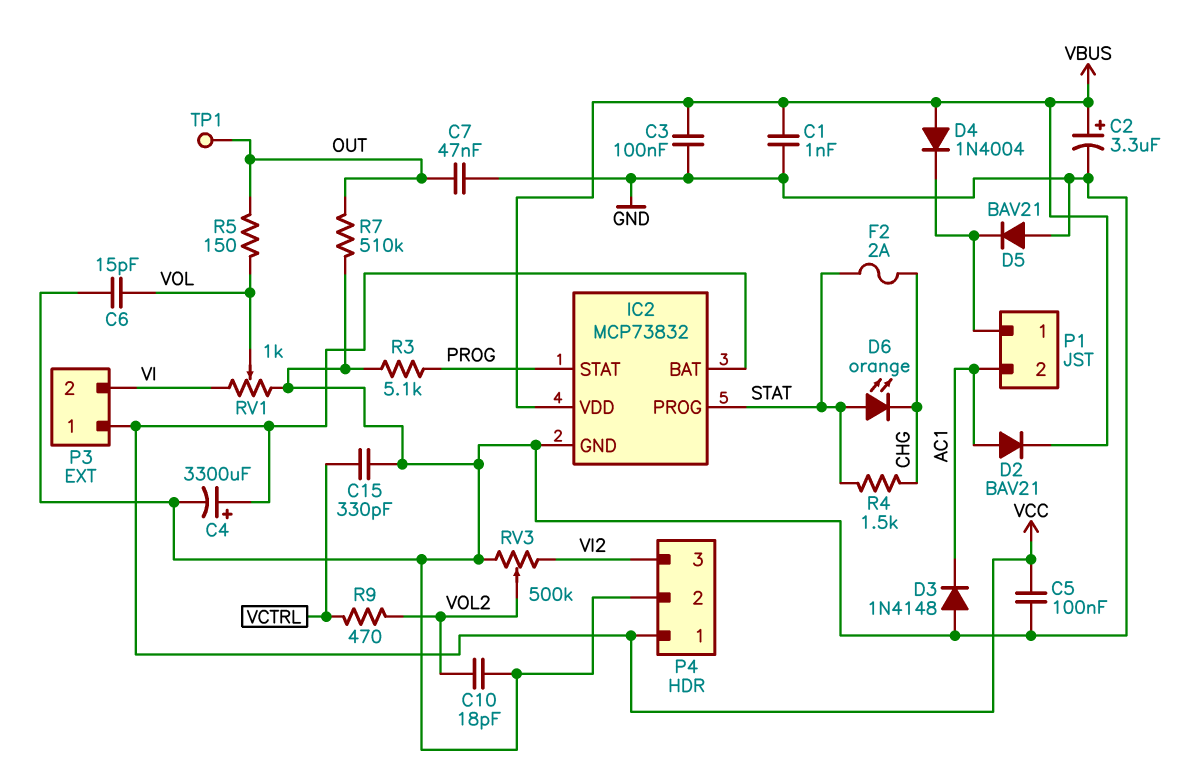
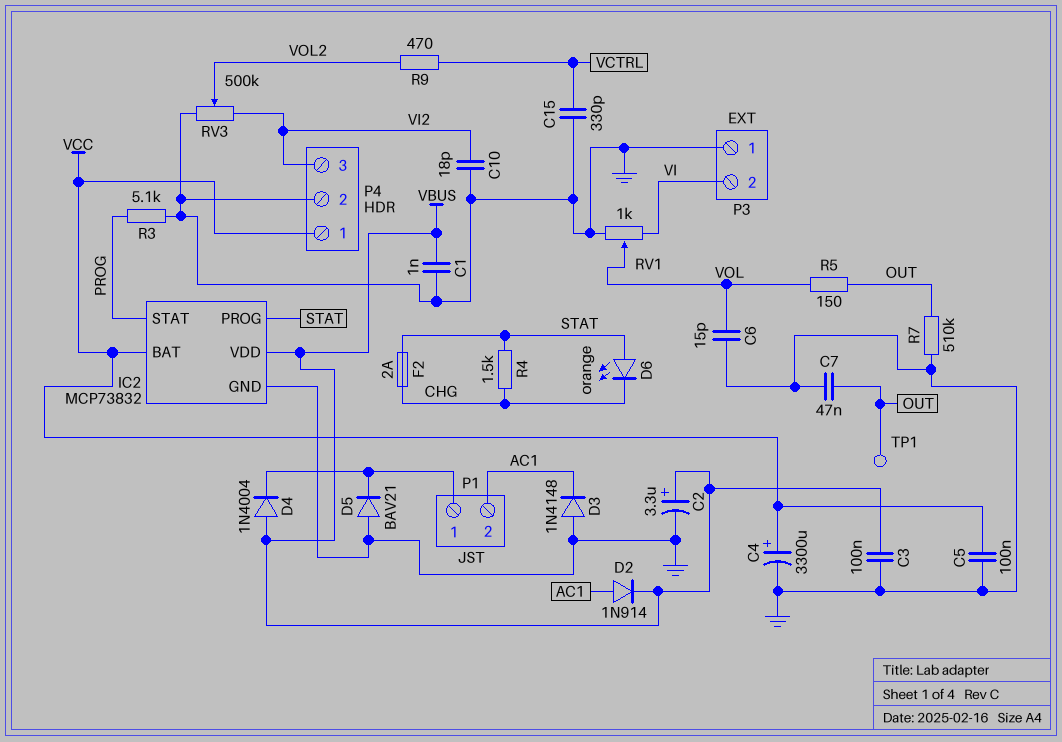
C10: 18pF (GND, VOL2) -> 18pF (GND, VI2)
D2: diode BAV21 (A AC1, K VBUS) -> diode 1N914 (A AC1, K VBUS)
P3 pin 1: VCC -> GND

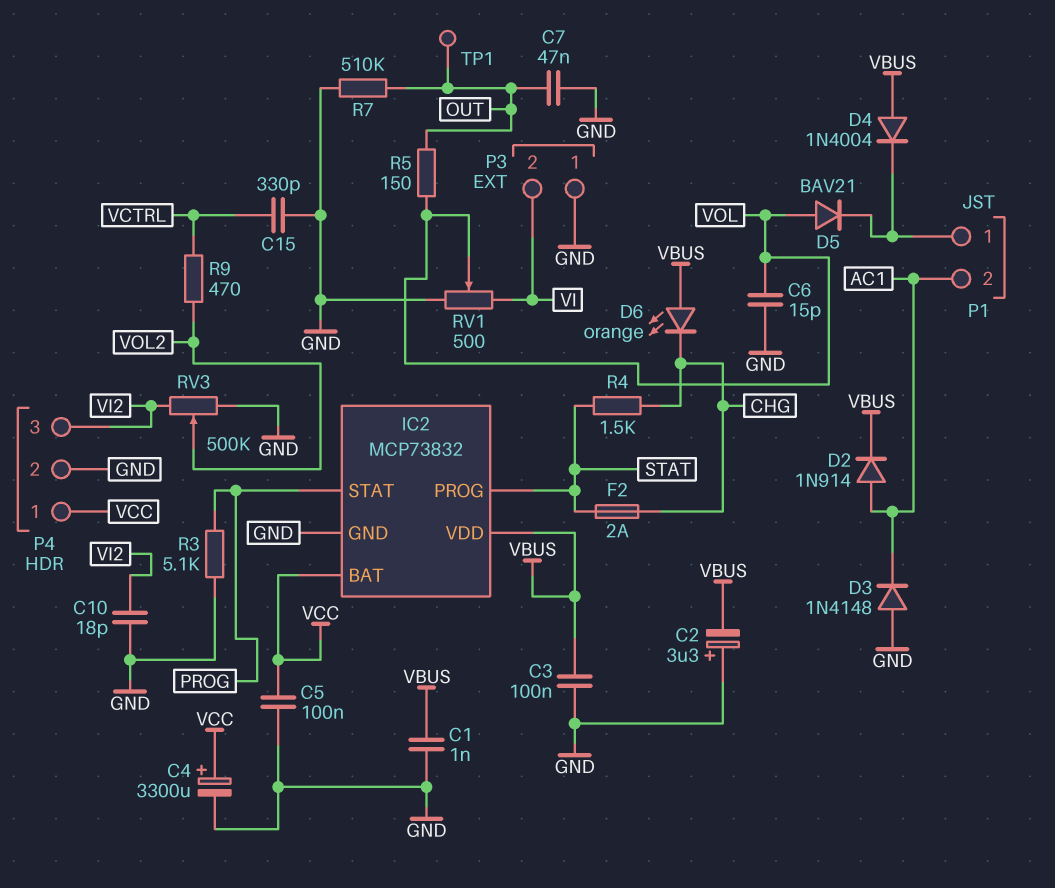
C2: 3.3uF (plus VBUS, minus GND) -> 3.3uF (plus GND, minus VBUS)
D5: diode BAV21 (A GND, K P1/1) -> diode BAV21 (A VOL, K P1/1)
D6: LED orange (A STAT, K CHG) -> LED orange (A VBUS, K CHG)
RV1: 1k (GND, VI, wiper VOL) -> 500 (GND, VI, wiper VOL)

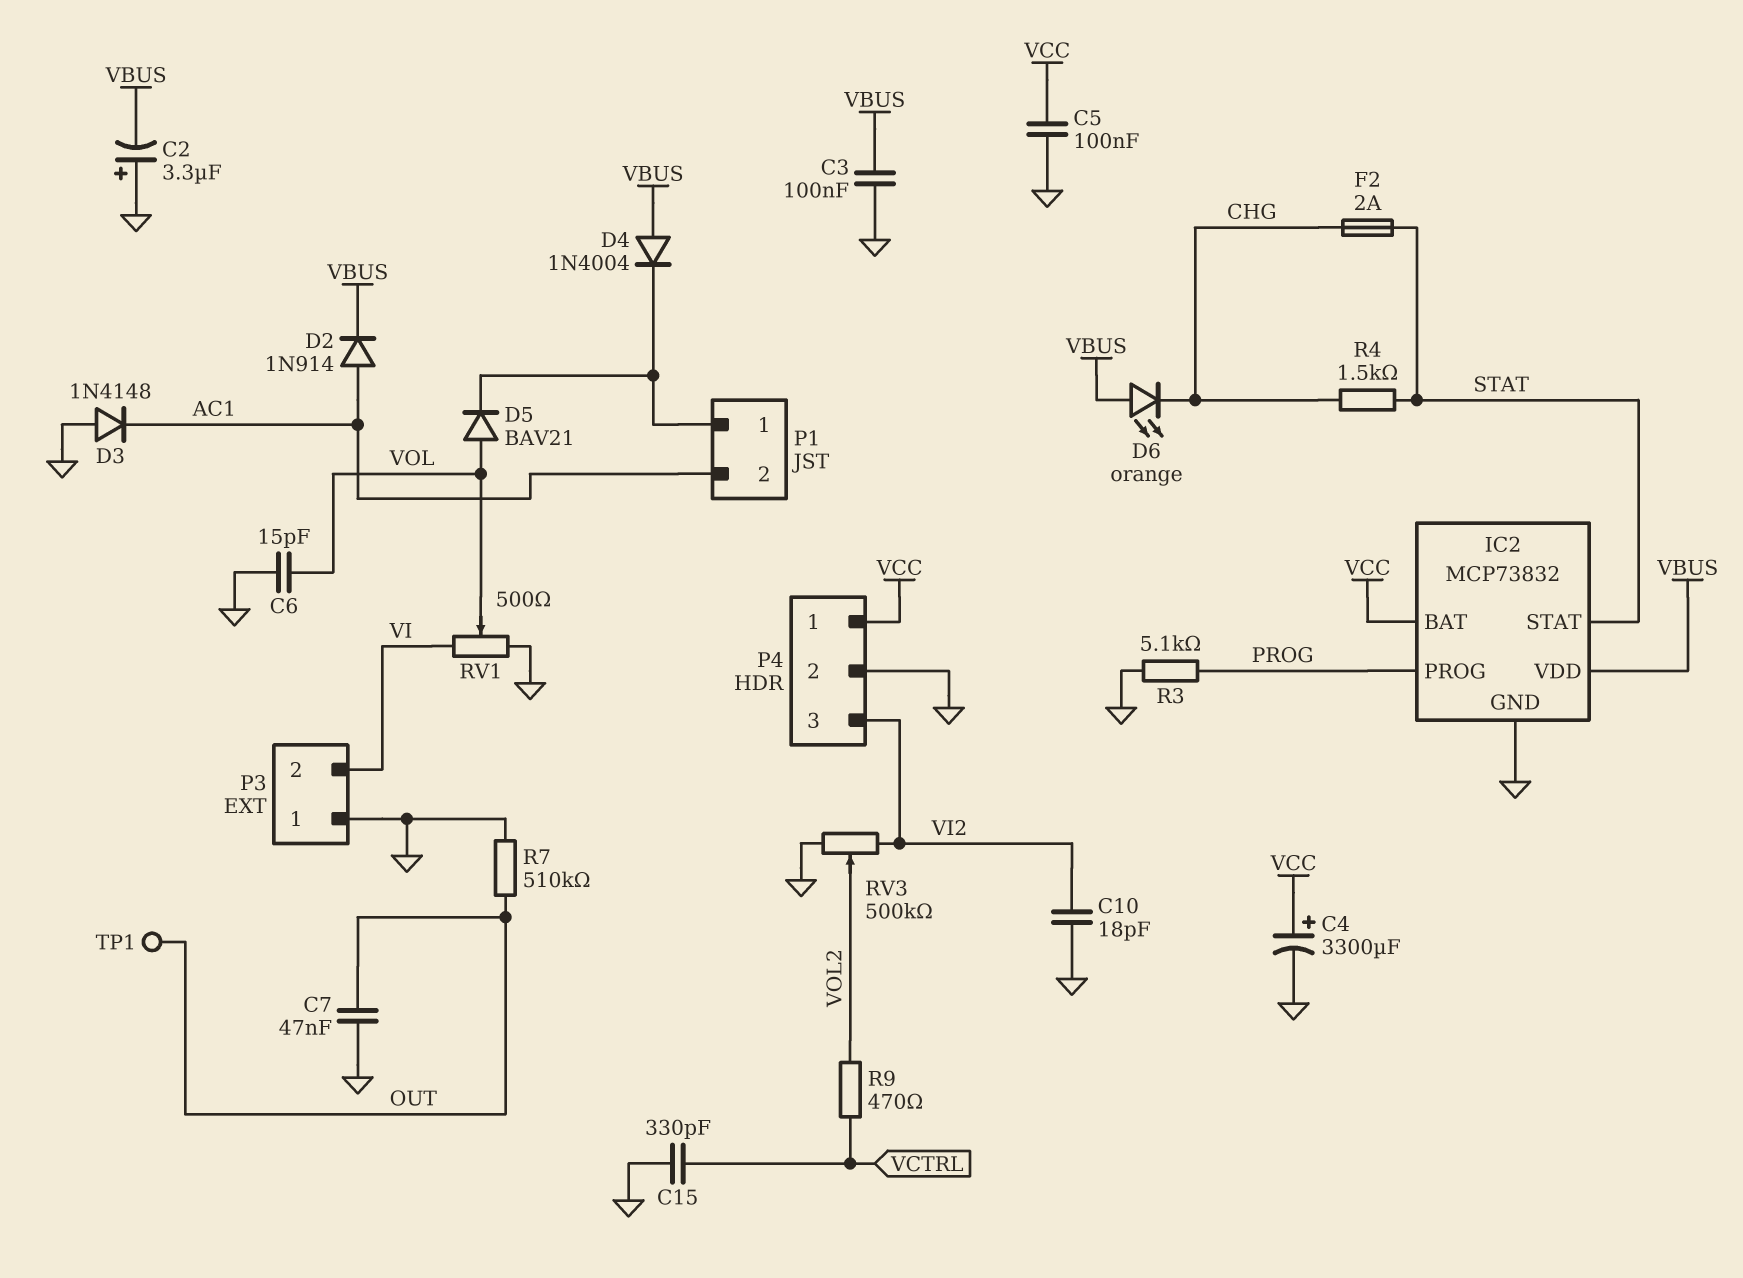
C1: 1nF (GND, VBUS) -> none
IC2 pin PROG: STAT -> PROG
IC2 pin STAT: PROG -> STAT
R5: 150 (OUT, VOL) -> none

